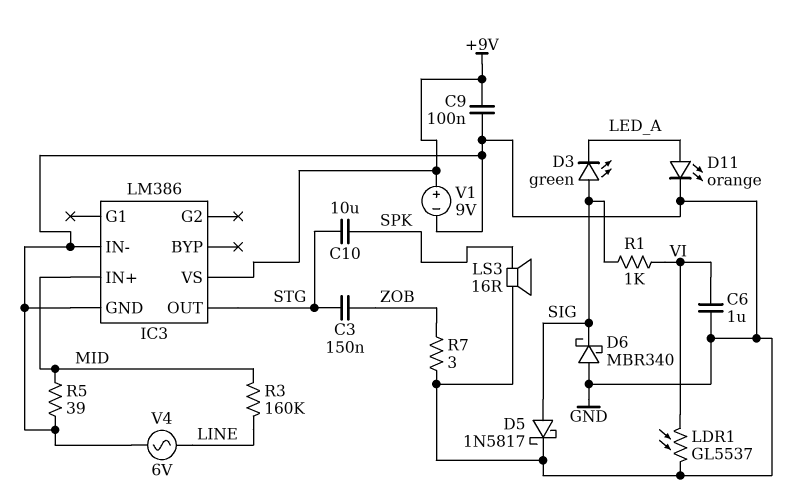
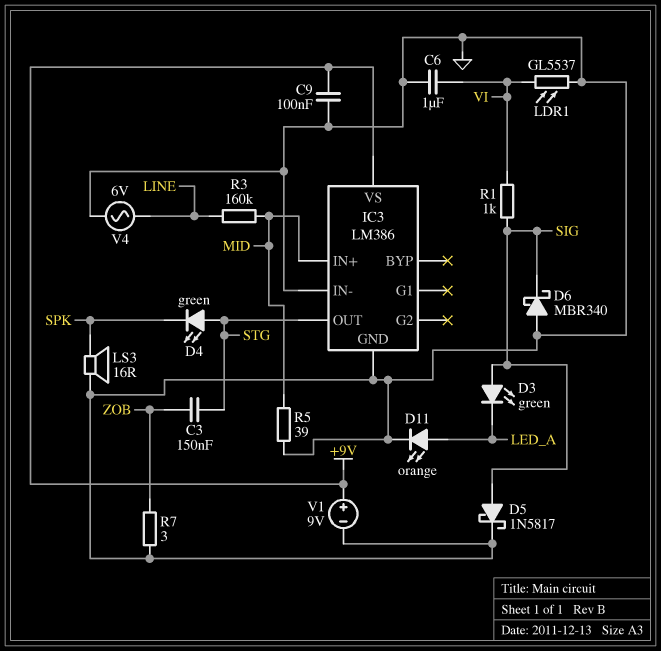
C10: 10uF (SPK, STG) -> none
D4: none -> LED green (A STG, K SPK)

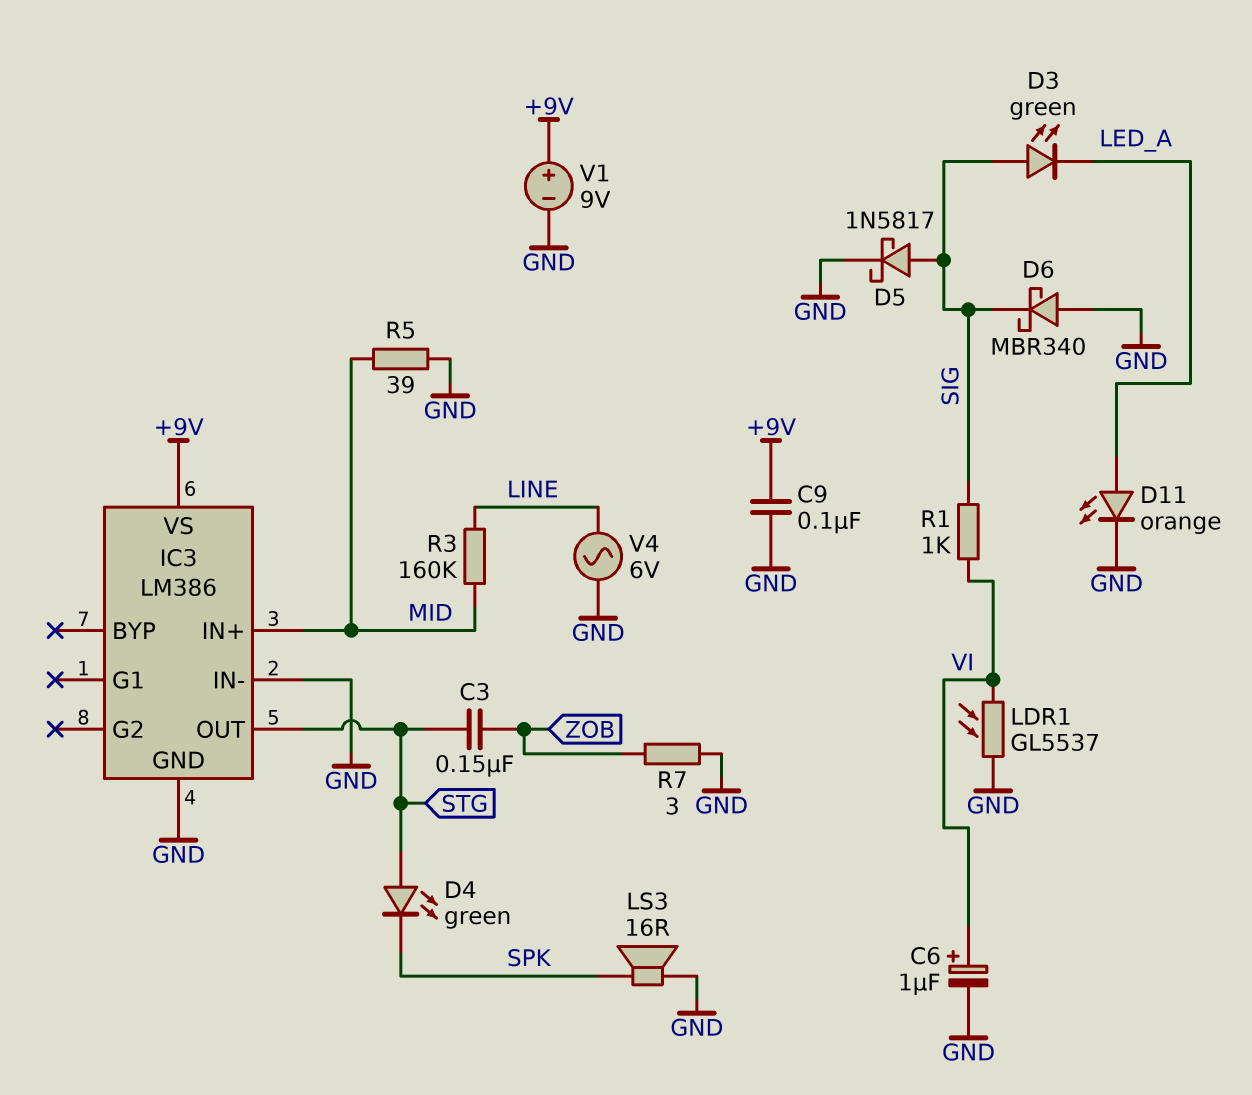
C6: 1uF (GND, VI) -> 1uF (plus VI, minus GND)

